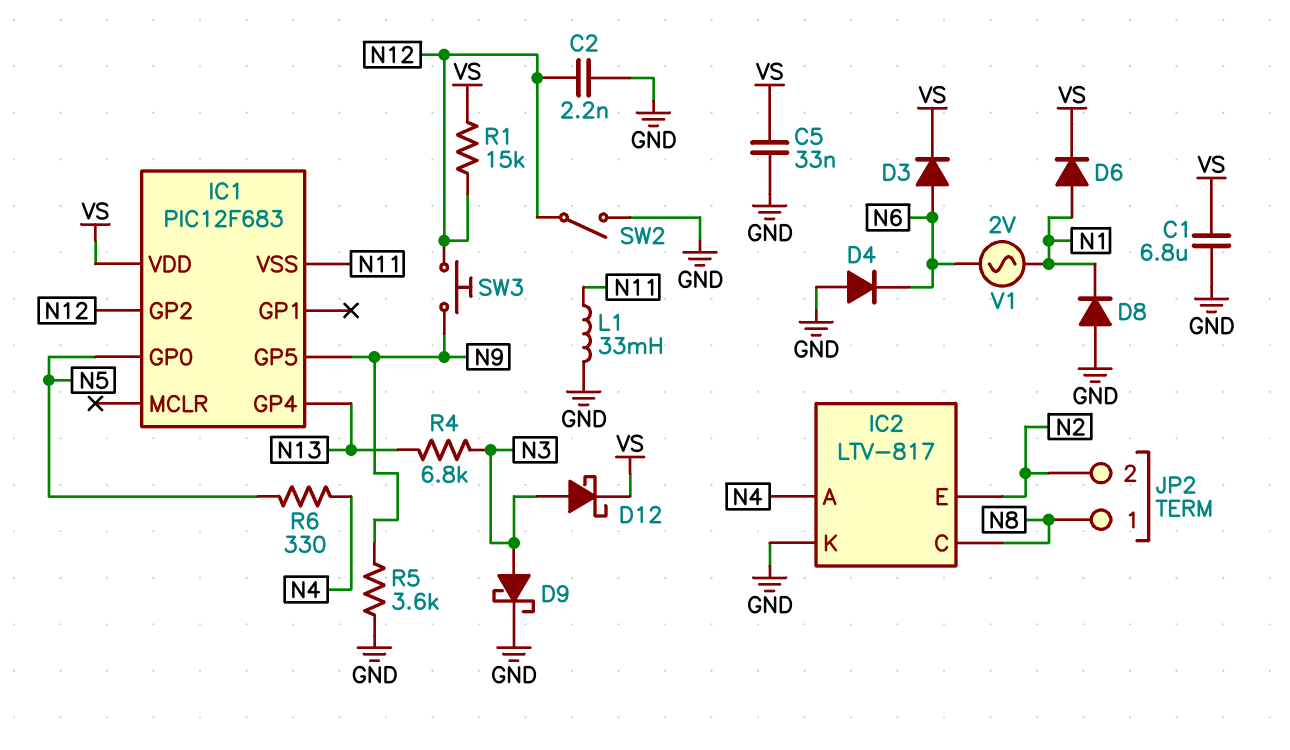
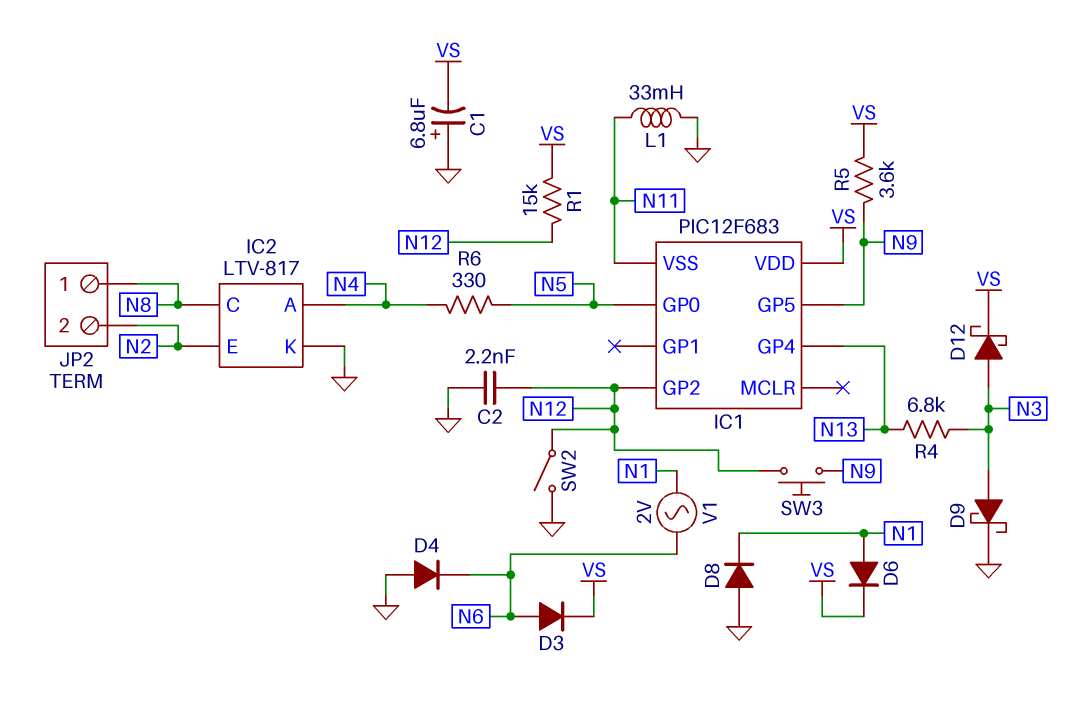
C1: 6.8uF (GND, VS) -> 6.8uF (plus GND, minus VS)
C5: 33nF (GND, VS) -> none
R5: 3.6k (GND, N9) -> 3.6k (N9, VS)

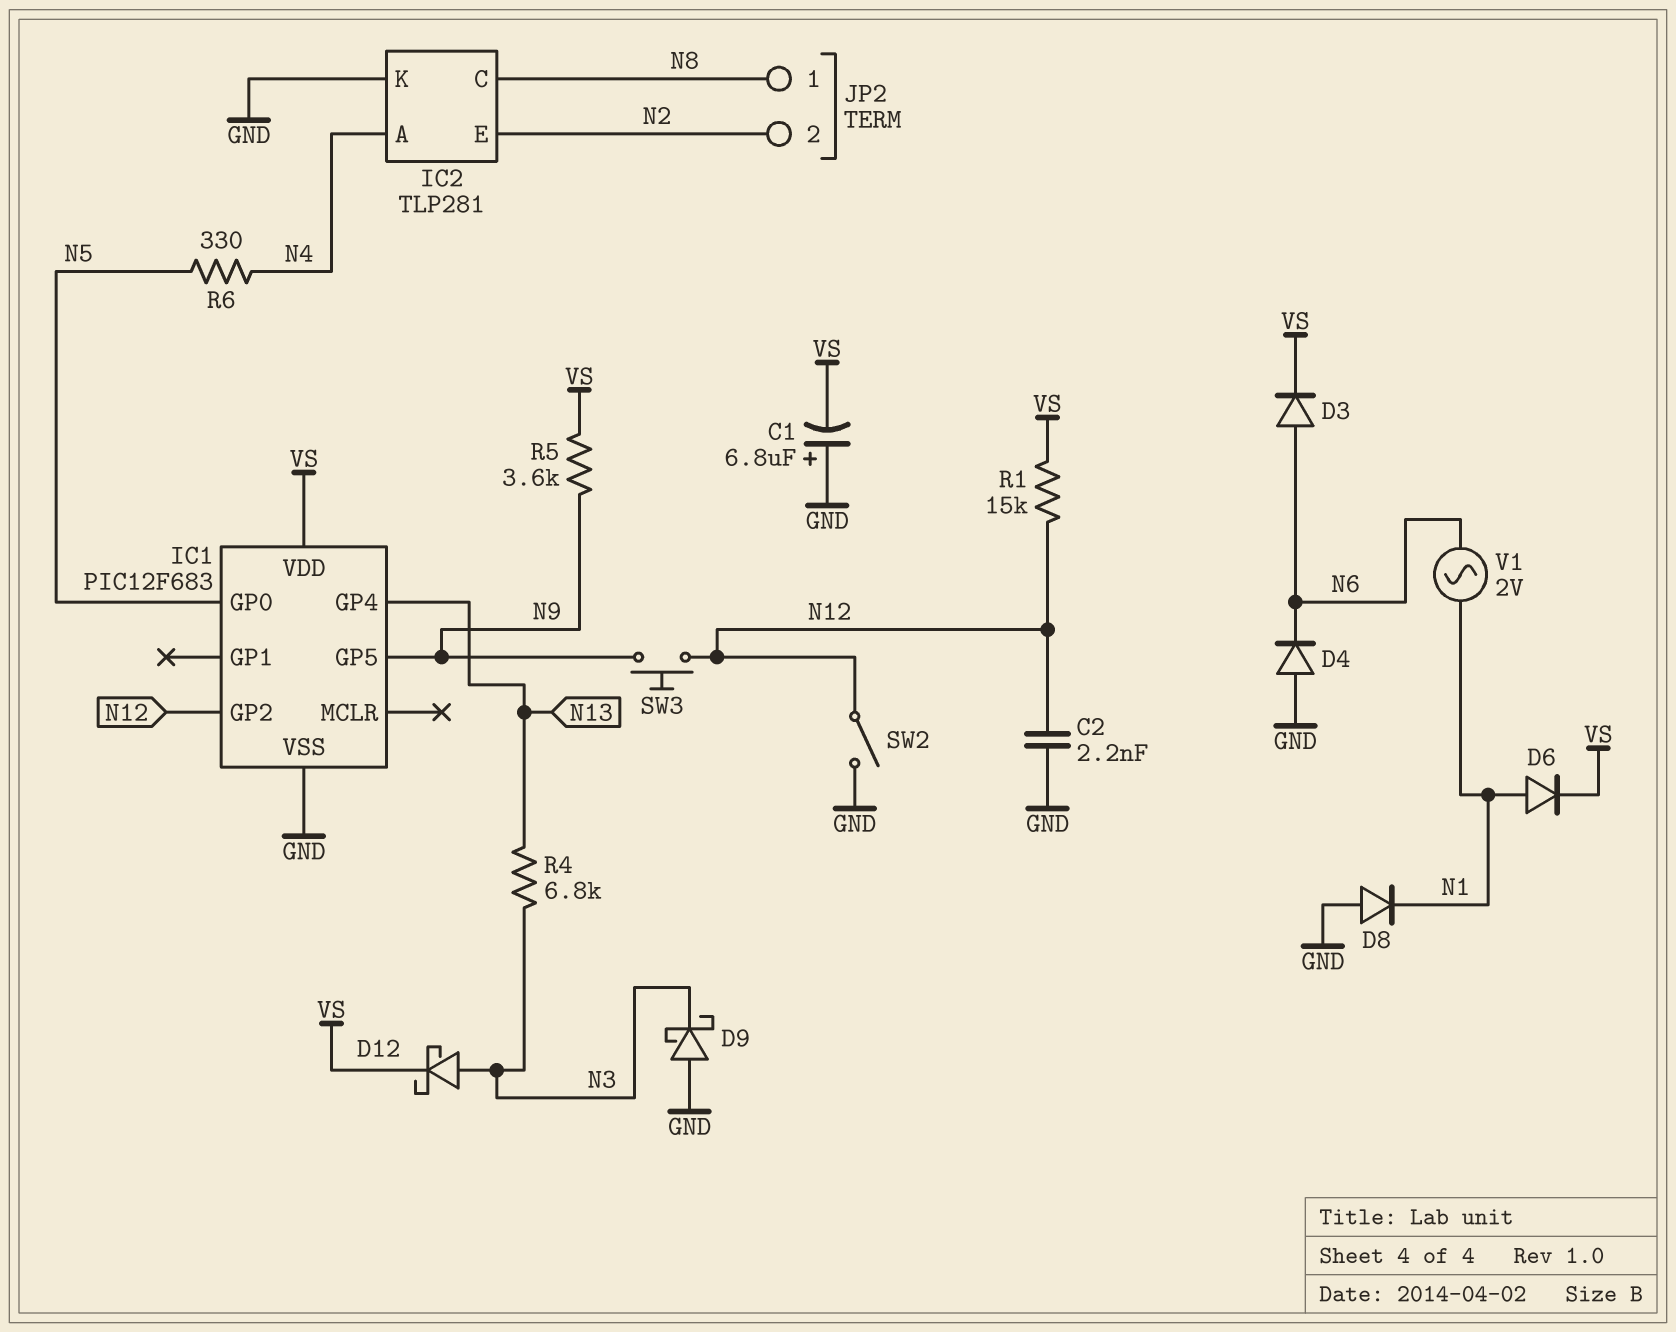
D9: schottky (A N3, K GND) -> schottky (A GND, K N3)
IC1 pin VSS: N11 -> GND
IC2: LTV-817 -> TLP281
L1: 33mH (GND, N11) -> none

